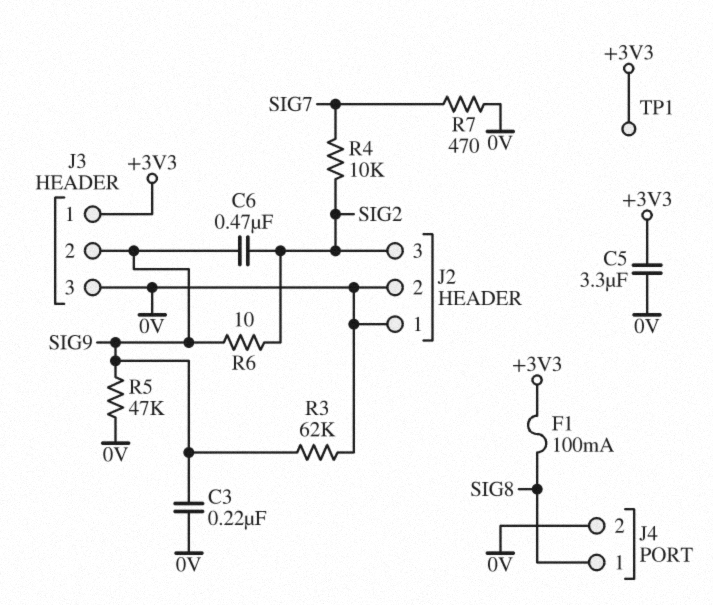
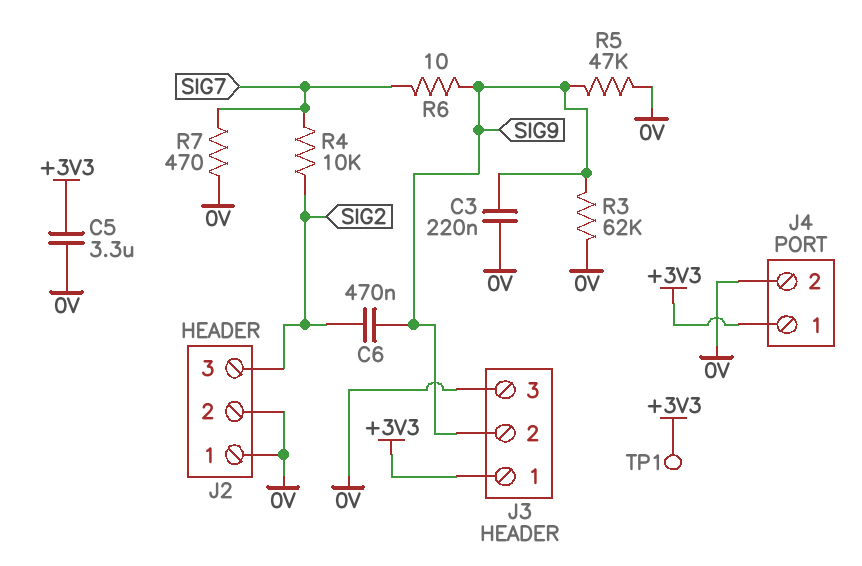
F1: 100mA (+3V3, SIG8) -> none
J4 pin 1: SIG8 -> +3V3
R6: 10 (SIG2, SIG9) -> 10 (SIG7, SIG9)

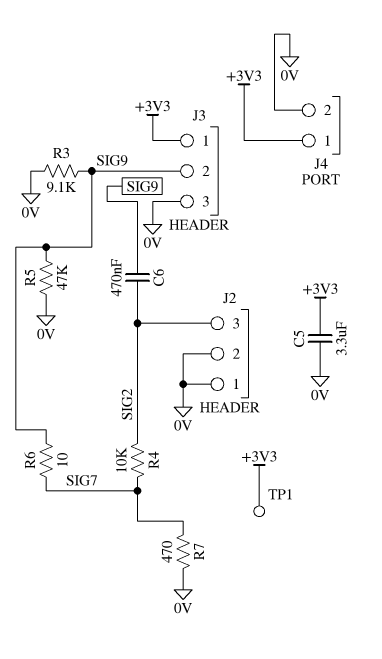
C3: 220nF (0V, SIG9) -> none
R3: 62k (0V, SIG9) -> 9.1k (0V, SIG9)

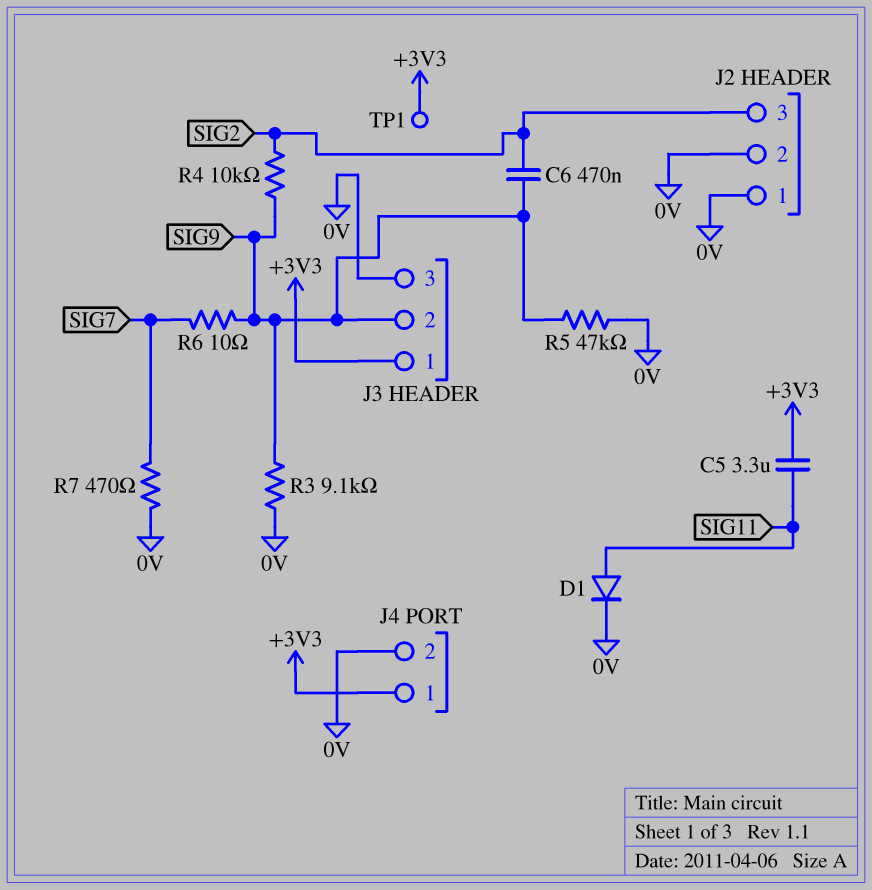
C5: 3.3uF (+3V3, 0V) -> 3.3uF (+3V3, SIG11)
D1: none -> diode (A SIG11, K 0V)
R4: 10k (SIG2, SIG7) -> 10k (SIG2, SIG9)

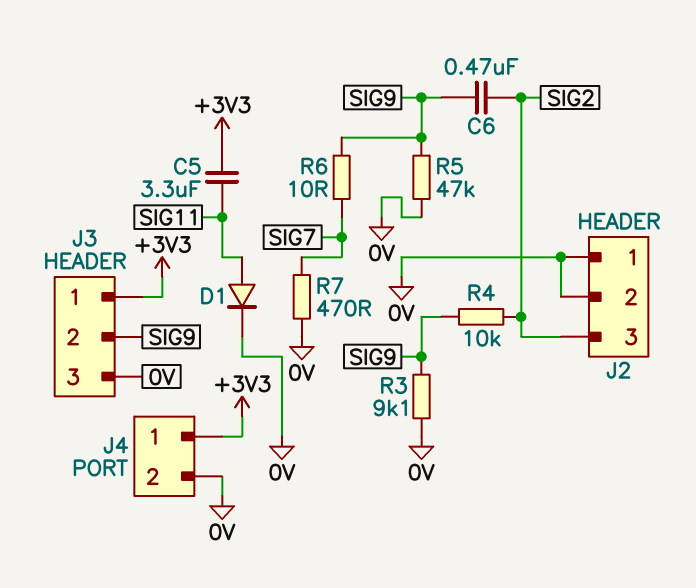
TP1: test point (+3V3) -> none

